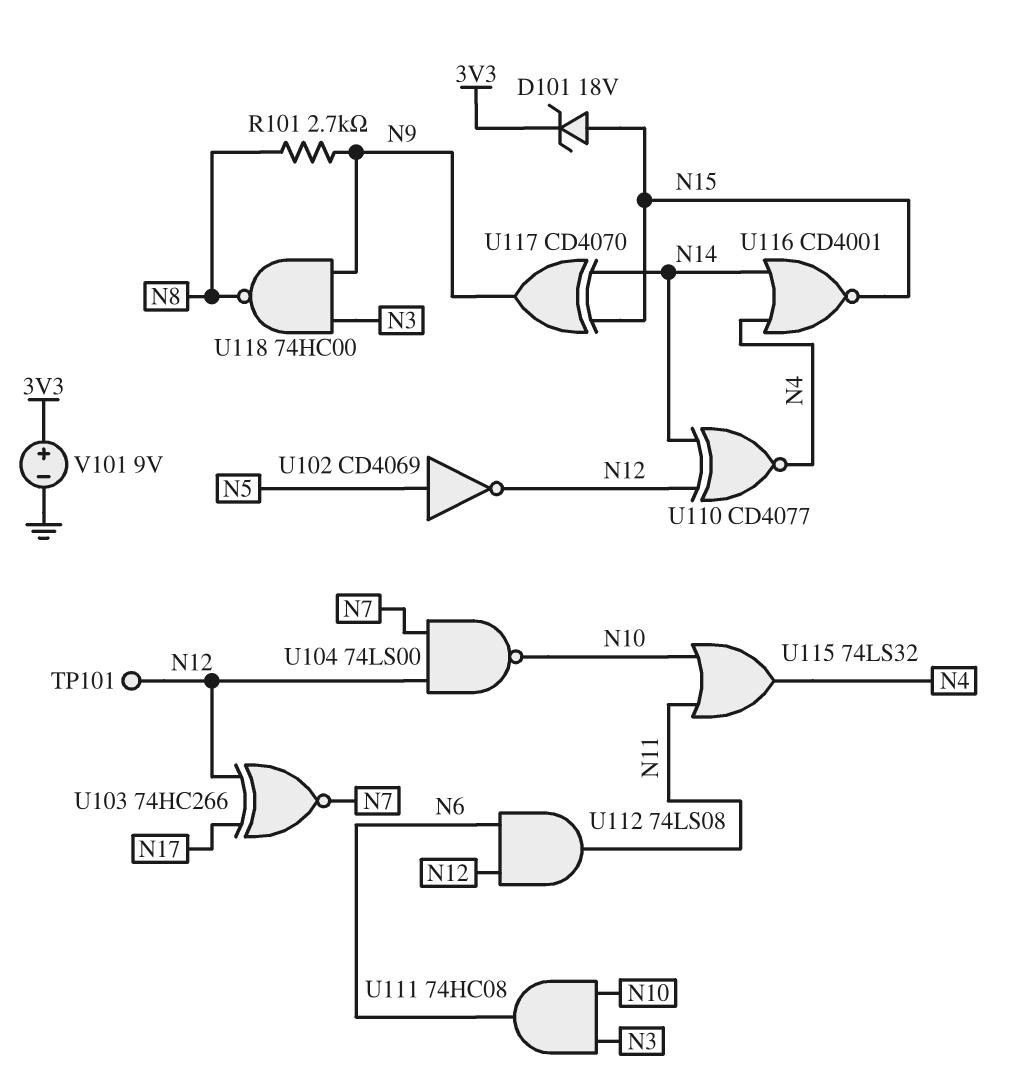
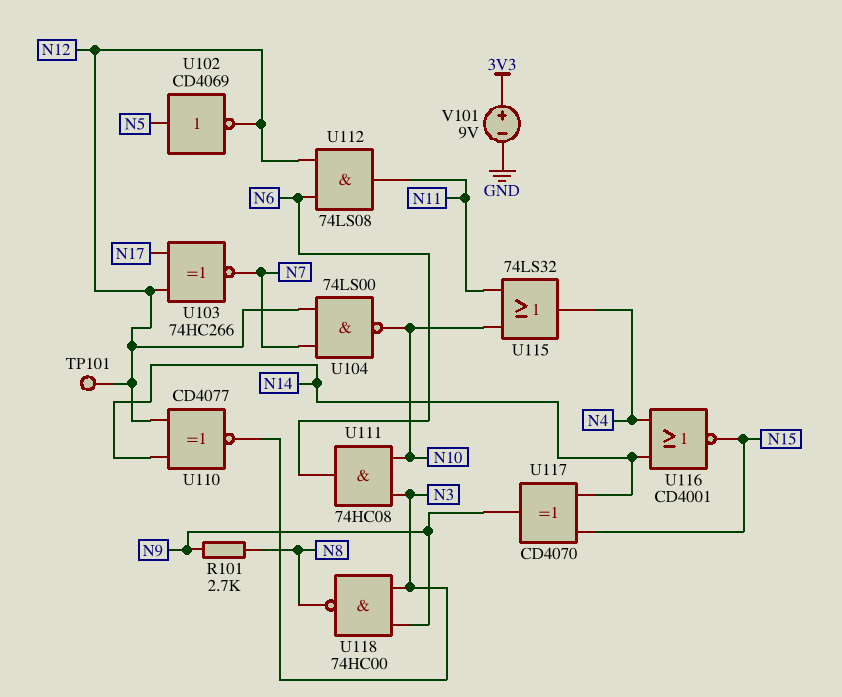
D101: zener 18V (A N15, K 3V3) -> none
U110: XNOR CD4077 (in N12, in N14, out N4) -> XNOR CD4077 (in N12, in N14, out N3)

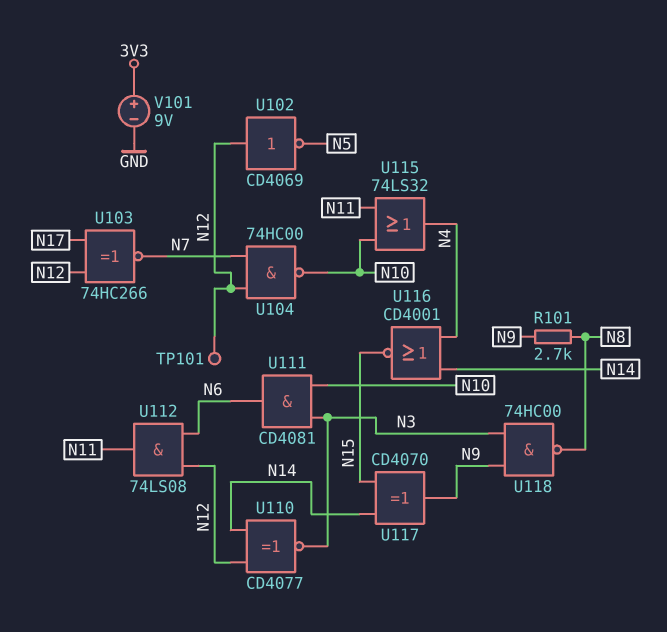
U102: NOT CD4069 (in N5, out N12) -> NOT CD4069 (in N12, out N5)
U104: NAND 74LS00 (in N7, in N12, out N10) -> NAND 74HC00 (in N7, in N12, out N10)
U111: AND 74HC08 (in N3, in N10, out N6) -> AND CD4081 (in N3, in N10, out N6)

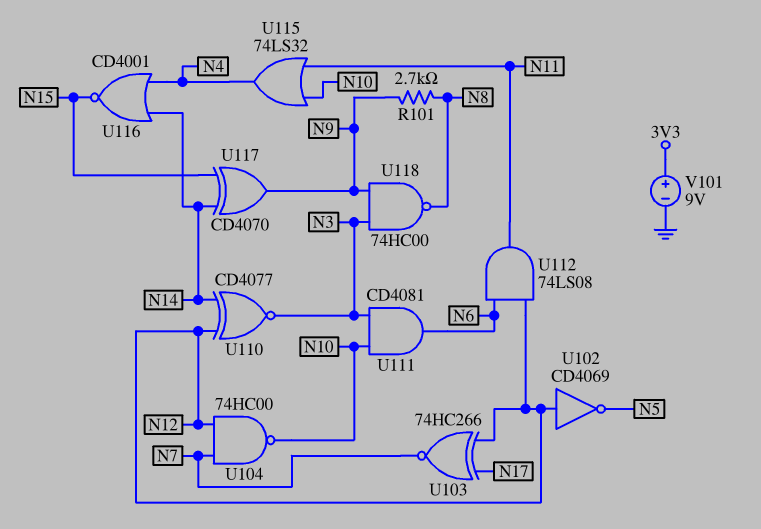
TP101: test point (N12) -> none

